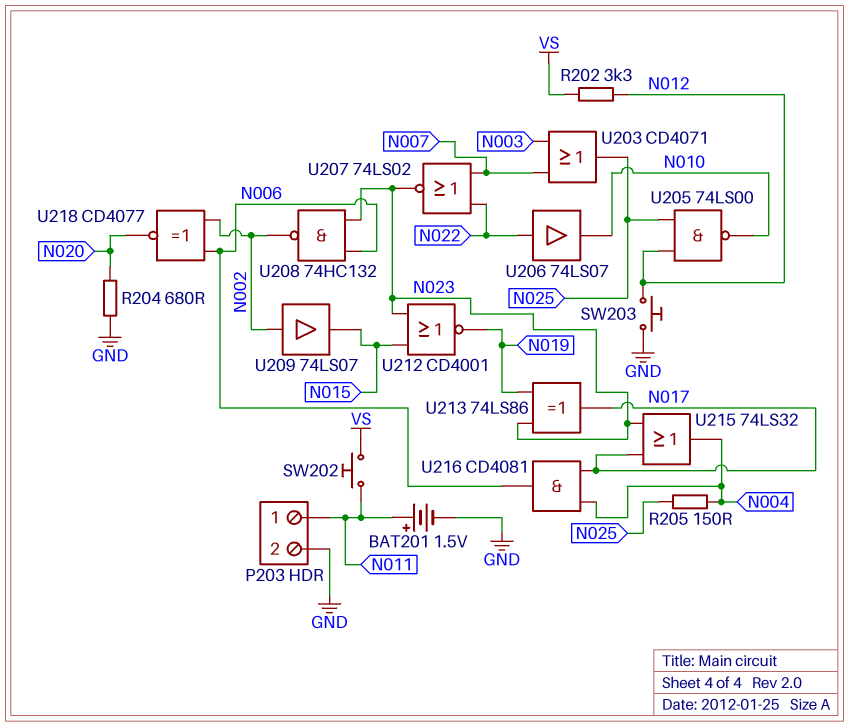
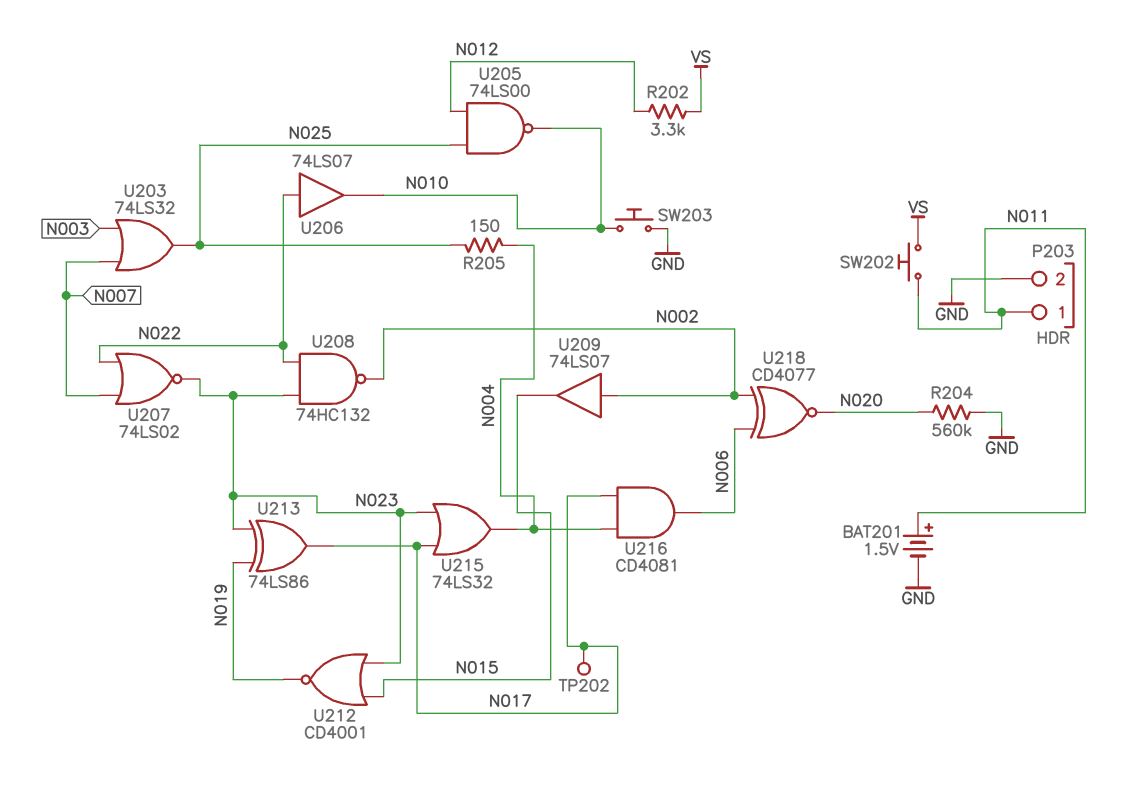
R204: 680 (GND, N020) -> 560k (GND, N020)
SW203: button (GND, N012) -> button (GND, N010)
TP202: none -> test point (N017)
U203: OR CD4071 (in N003, in N007, out N025) -> OR 74LS32 (in N003, in N007, out N025)
U208: NAND 74HC132 (in N006, in N023, out N002) -> NAND 74HC132 (in N022, in N023, out N002)

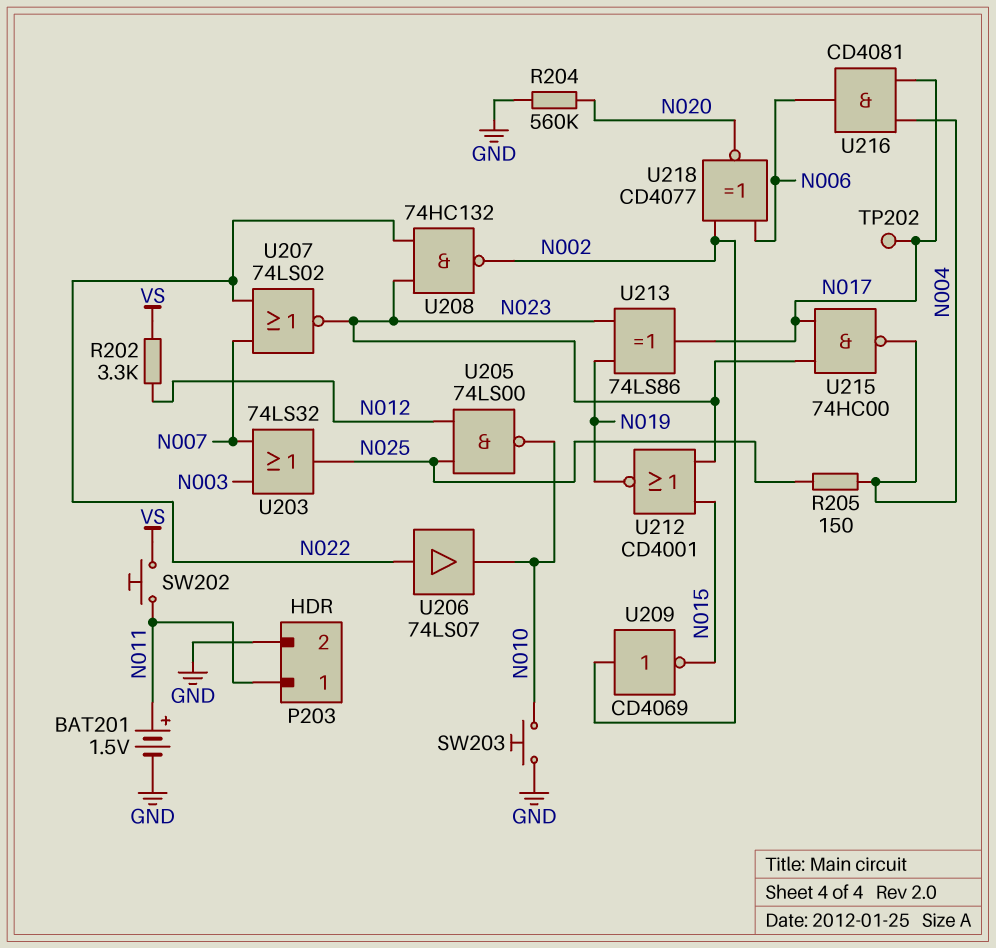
U209: buffer 74LS07 (in N002, out N015) -> NOT CD4069 (in N002, out N015)
U215: OR 74LS32 (in N017, in N023, out N004) -> NAND 74HC00 (in N017, in N023, out N004)

